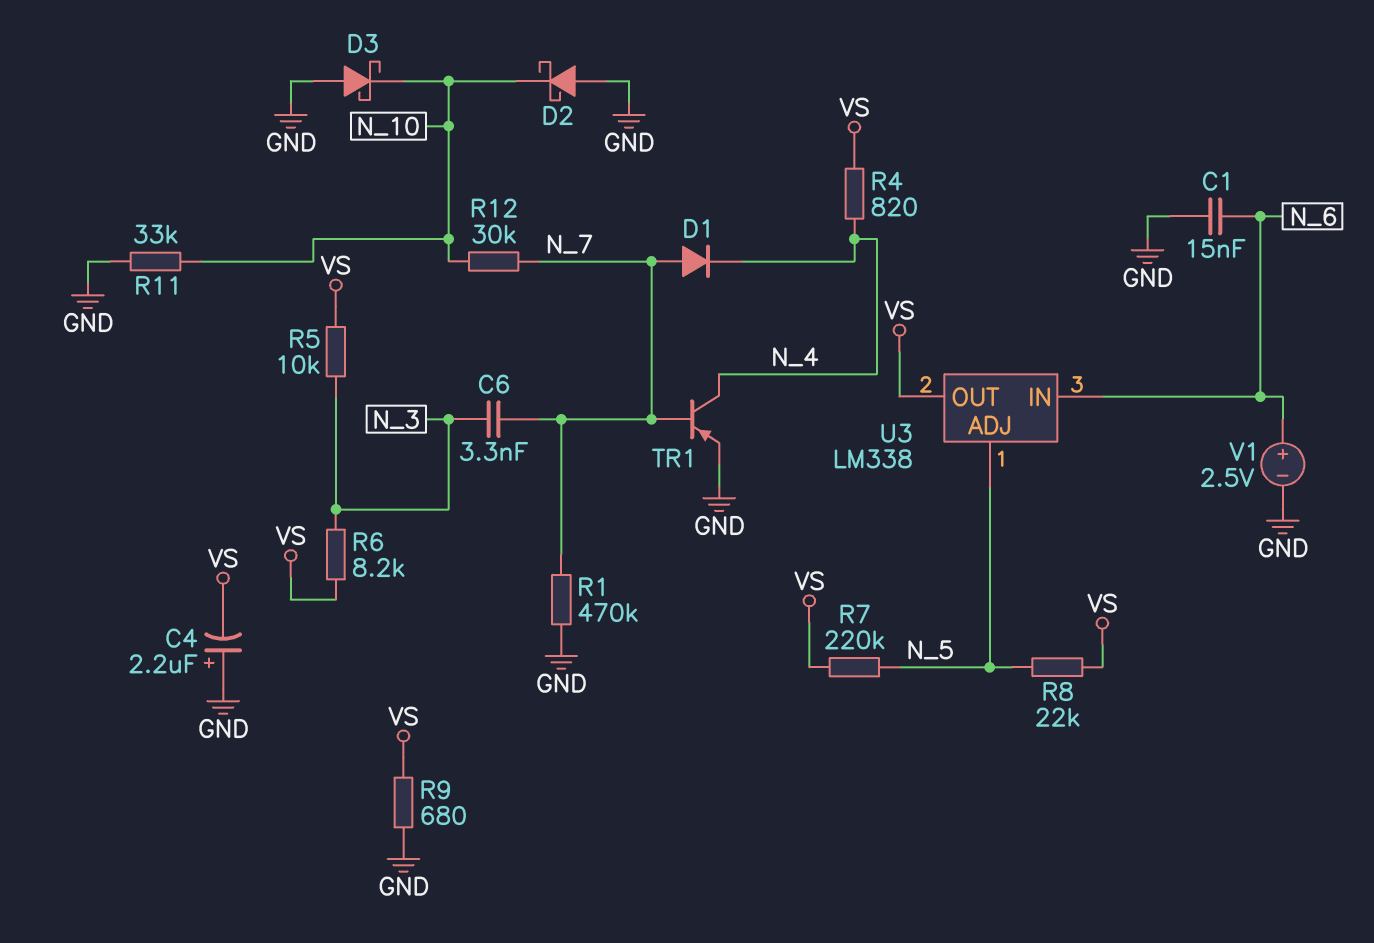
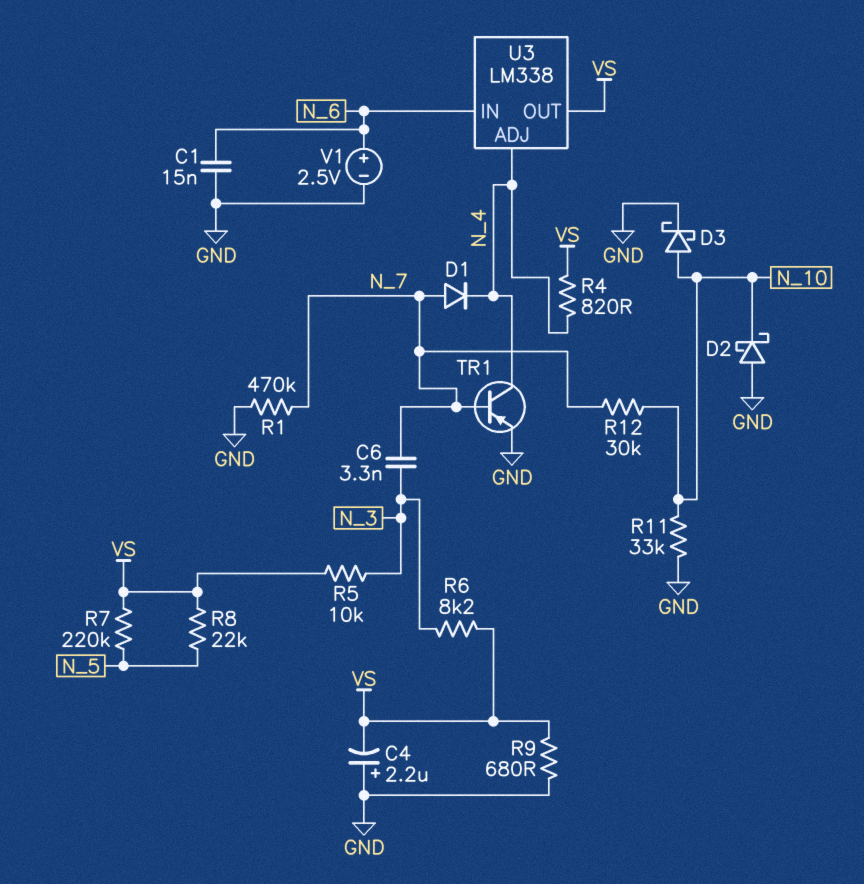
D3: schottky (A GND, K N_10) -> schottky (A N_10, K GND)
U3 pin ADJ: N_5 -> N_4

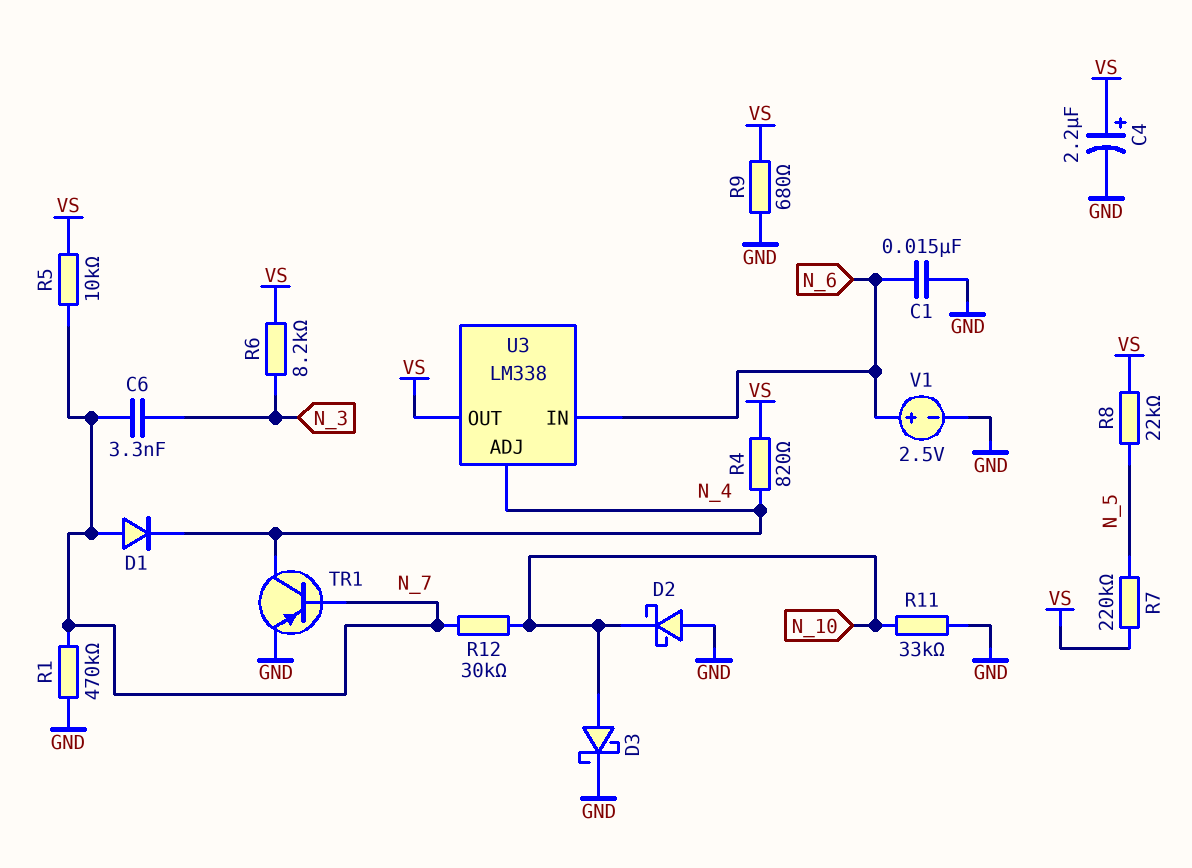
C4: 2.2uF (plus GND, minus VS) -> 2.2uF (plus VS, minus GND)
R5: 10k (N_3, VS) -> 10k (N_7, VS)

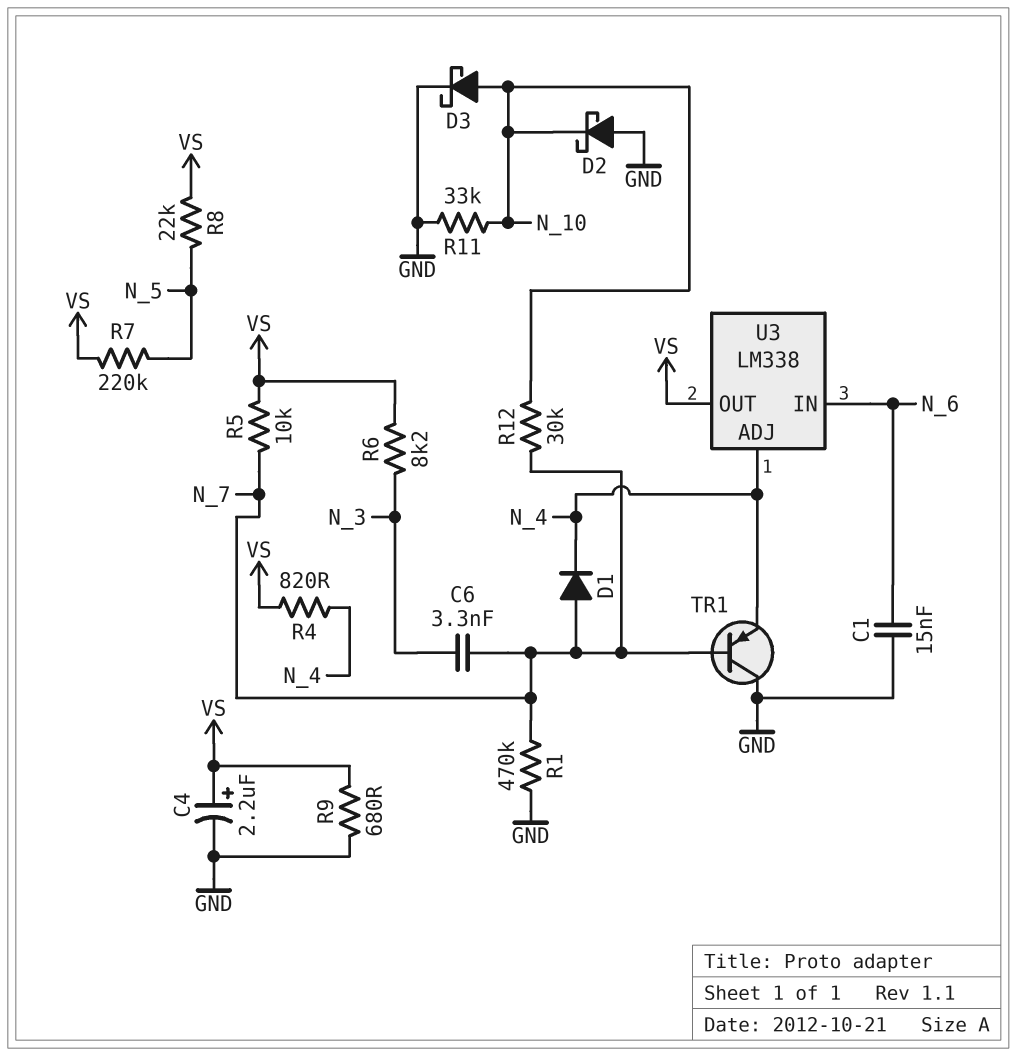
TR1: PNP (B N_7, C N_4, E GND) -> PNP (B N_7, C GND, E N_4)
V1: 2.5V (plus N_6, minus GND) -> none

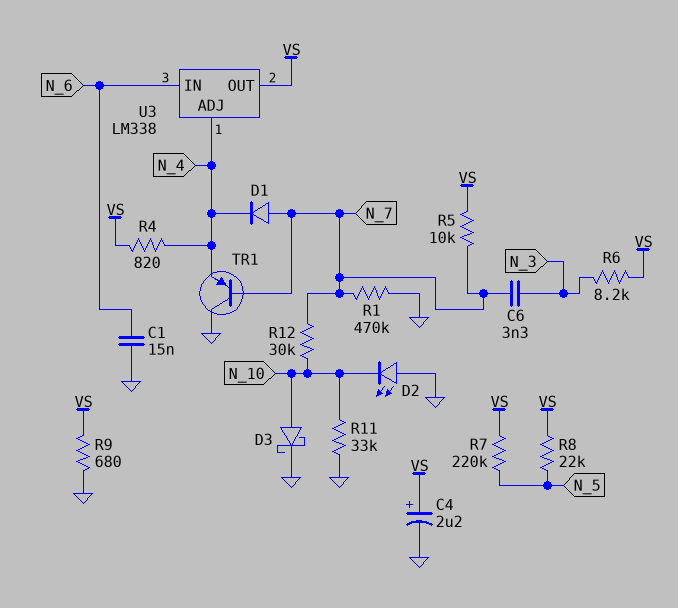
D2: schottky (A GND, K N_10) -> LED (A GND, K N_10)

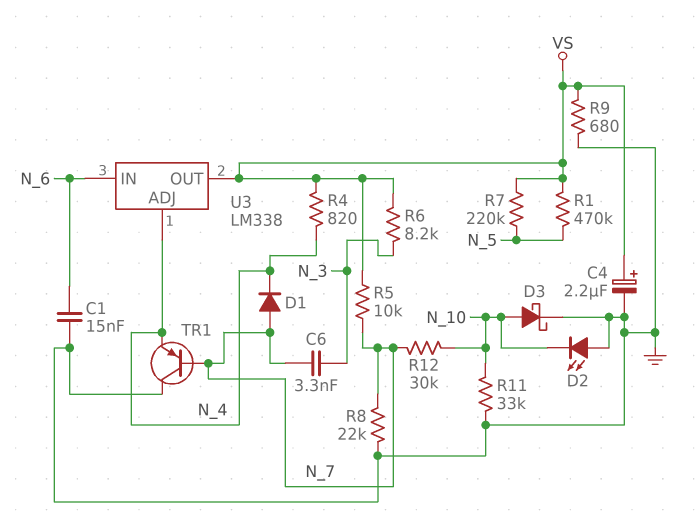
R1: 470k (GND, N_7) -> 470k (N_5, VS)
R8: 22k (N_5, VS) -> 22k (GND, N_7)

